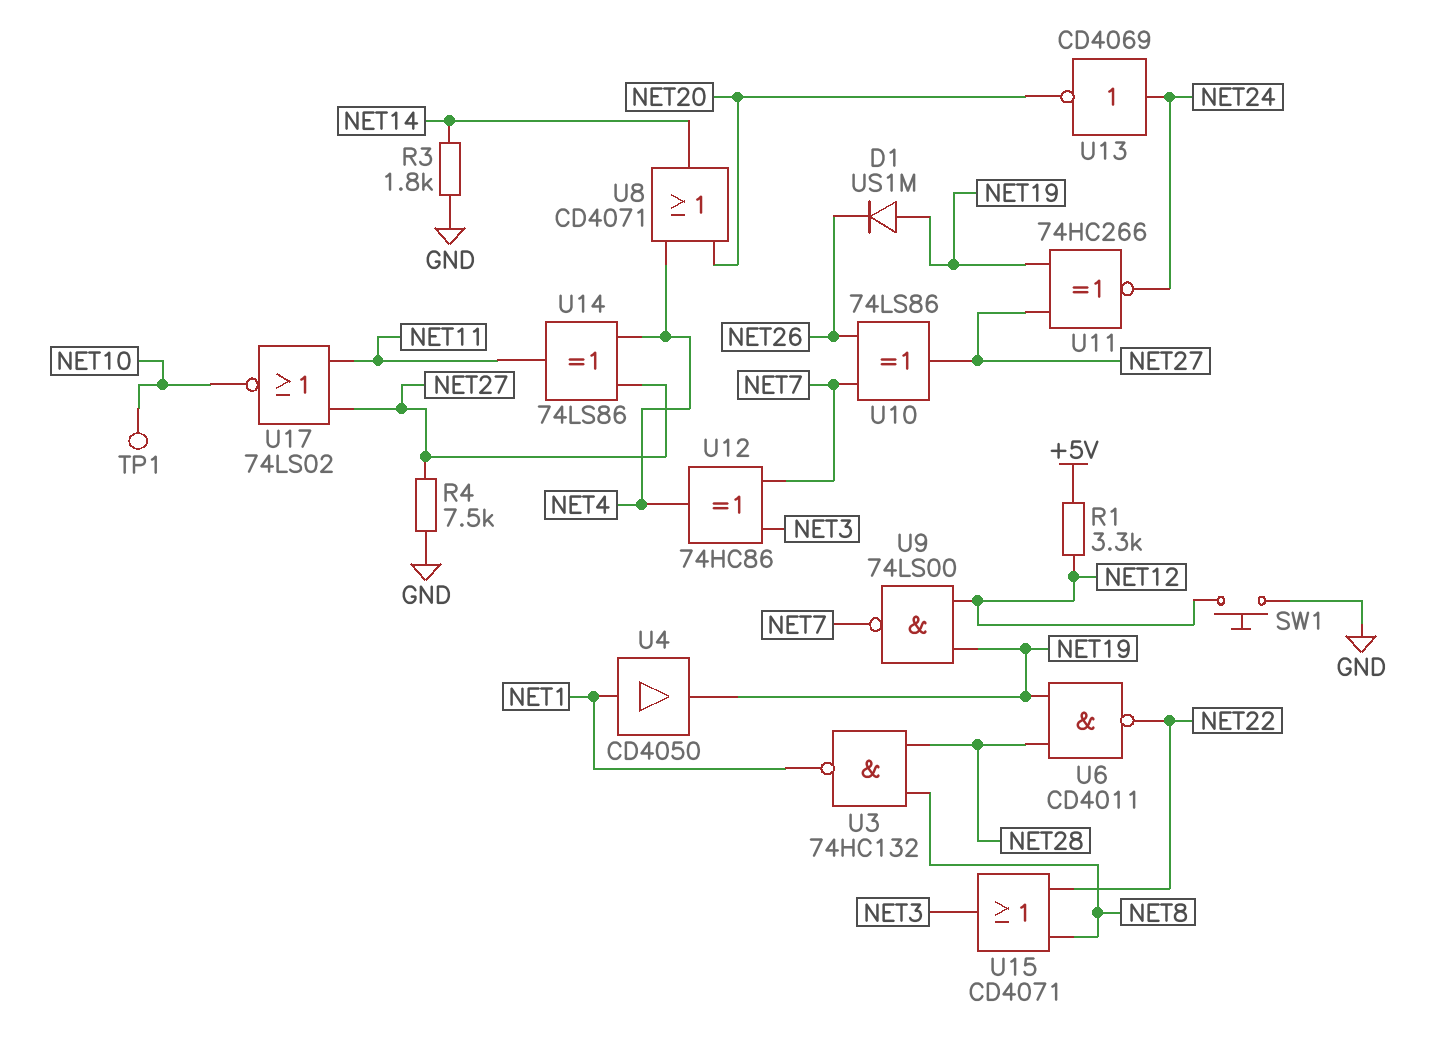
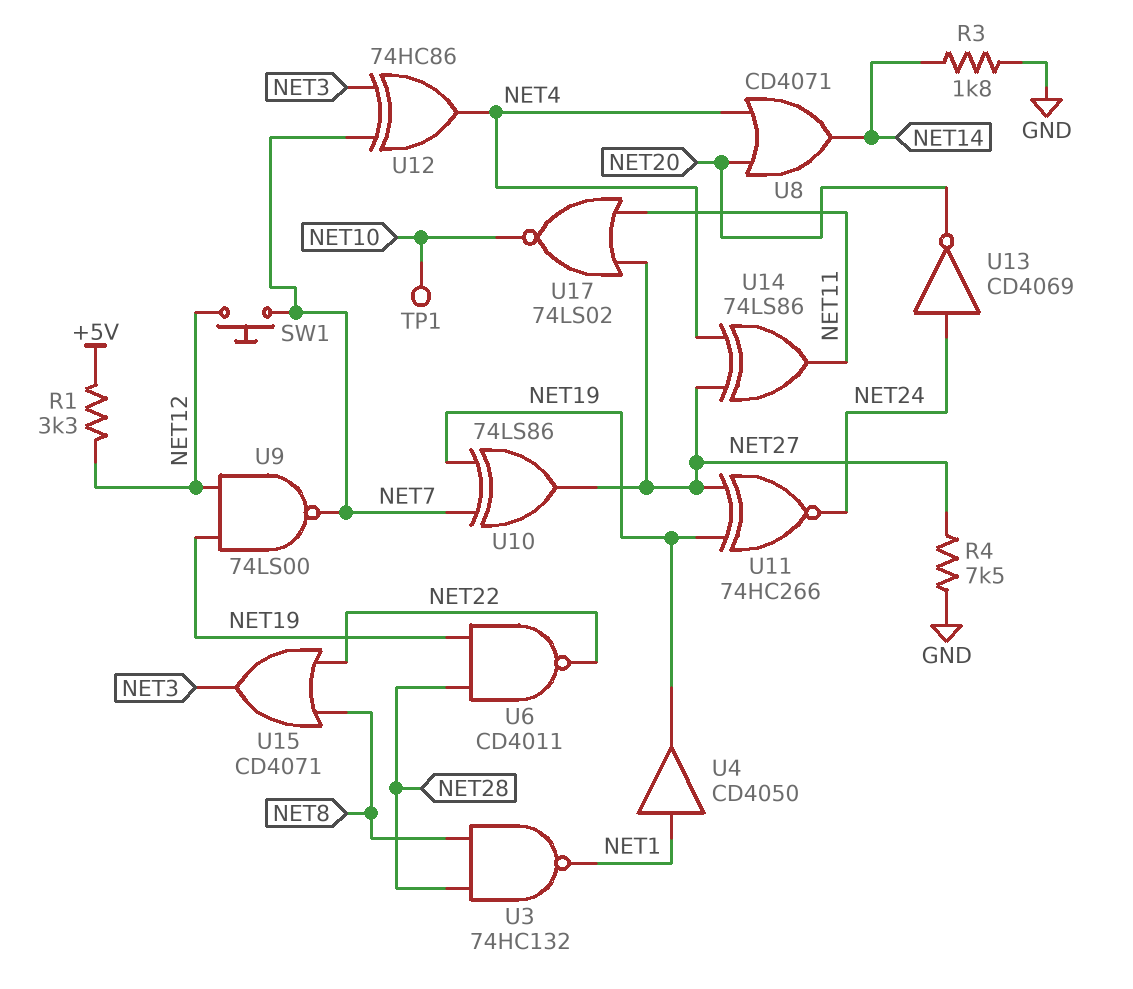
D1: diode US1M (A NET19, K NET26) -> none
SW1: button (GND, NET12) -> button (NET7, NET12)
U10: XOR 74LS86 (in NET7, in NET26, out NET27) -> XOR 74LS86 (in NET7, in NET19, out NET27)

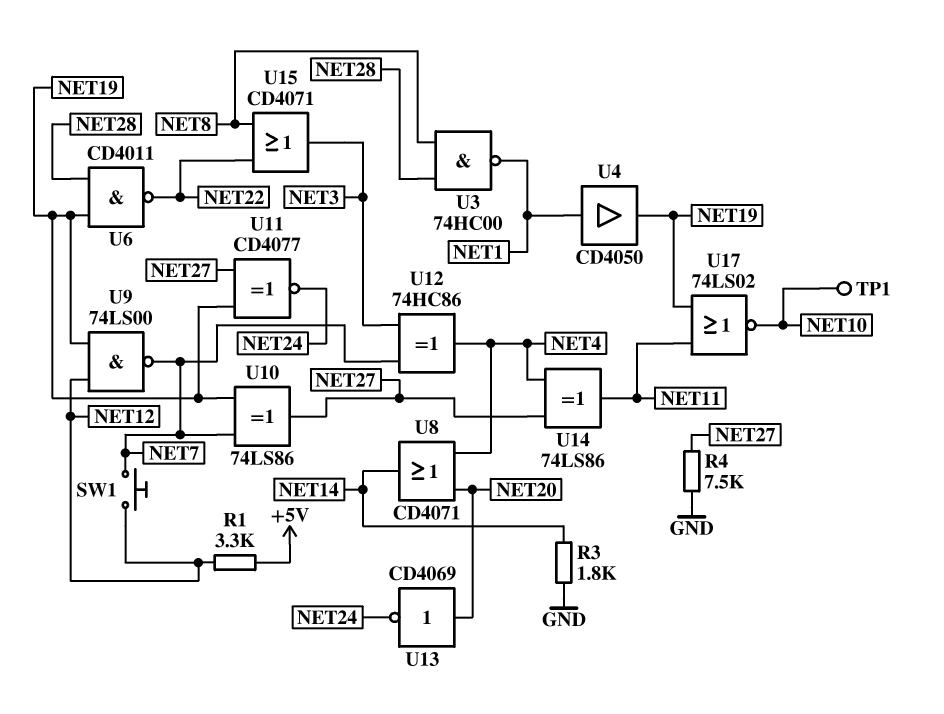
U3: NAND 74HC132 (in NET8, in NET28, out NET1) -> NAND 74HC00 (in NET8, in NET28, out NET1)
U11: XNOR 74HC266 (in NET19, in NET27, out NET24) -> XNOR CD4077 (in NET19, in NET27, out NET24)
U13: NOT CD4069 (in NET24, out NET20) -> NOT CD4069 (in NET20, out NET24)
U17: NOR 74LS02 (in NET11, in NET27, out NET10) -> NOR 74LS02 (in NET11, in NET19, out NET10)

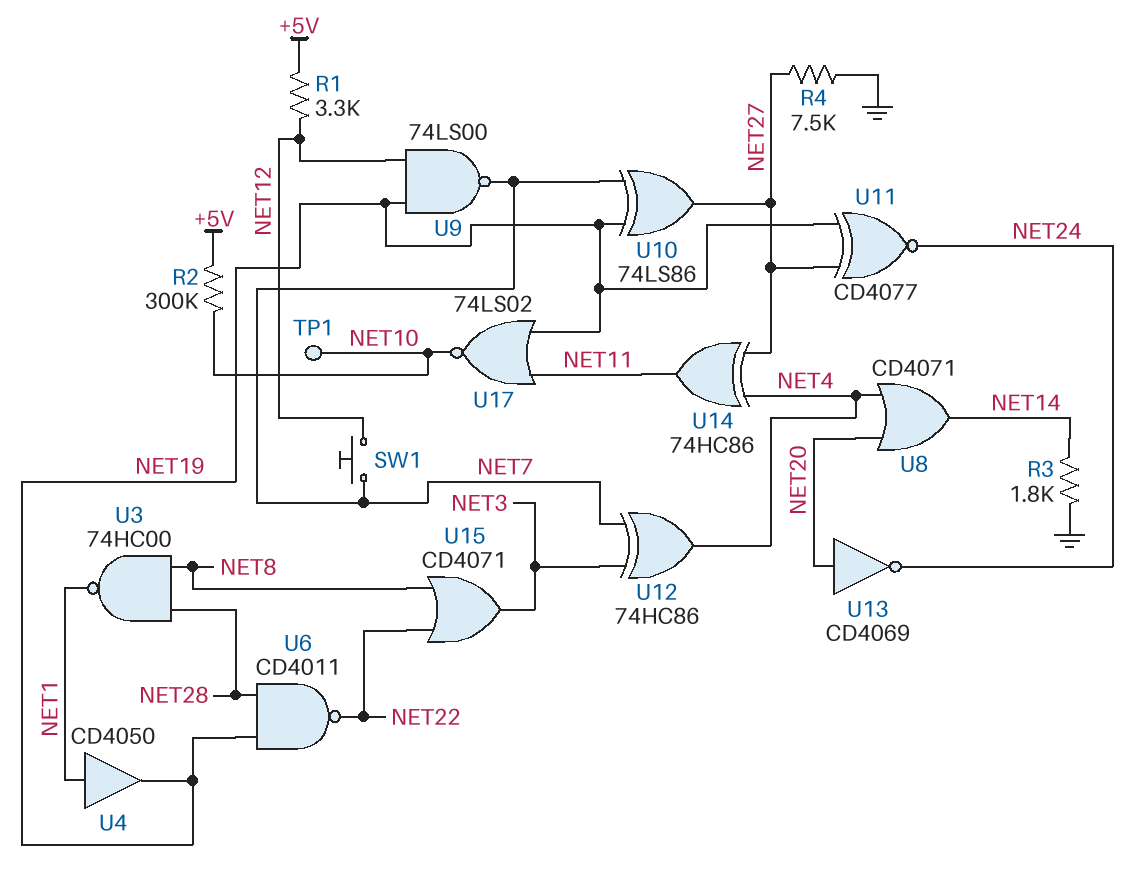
R2: none -> 300k (+5V, NET10)
U14: XOR 74LS86 (in NET4, in NET27, out NET11) -> XOR 74HC86 (in NET4, in NET27, out NET11)

